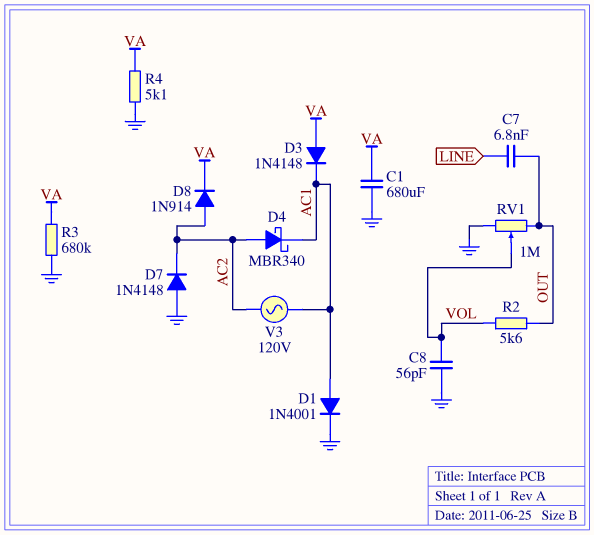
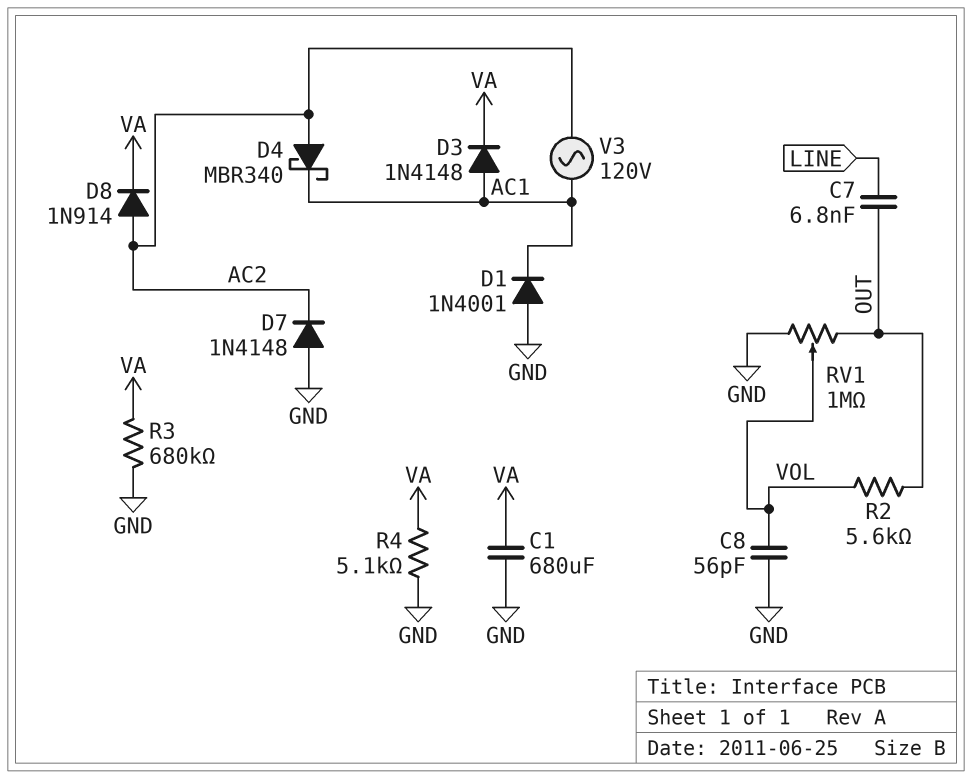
D1: diode 1N4001 (A AC1, K GND) -> diode 1N4001 (A GND, K AC1)
D3: diode 1N4148 (A VA, K AC1) -> diode 1N4148 (A AC1, K VA)

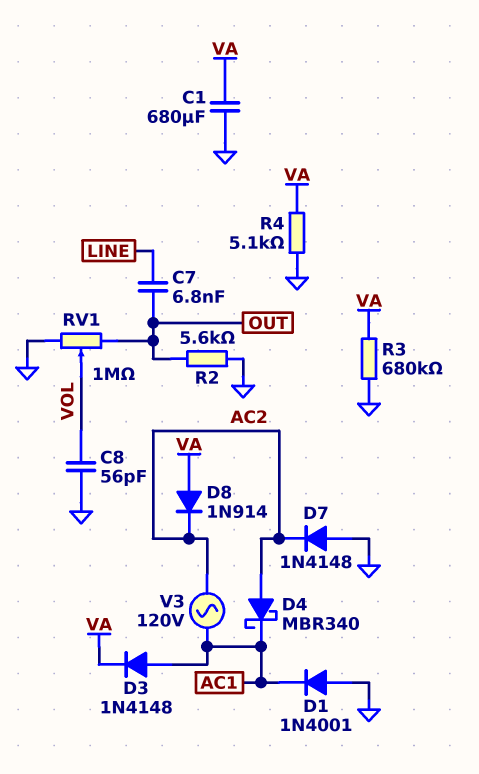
D8: diode 1N914 (A AC2, K VA) -> diode 1N914 (A VA, K AC2)
R2: 5.6k (OUT, VOL) -> 5.6k (GND, OUT)

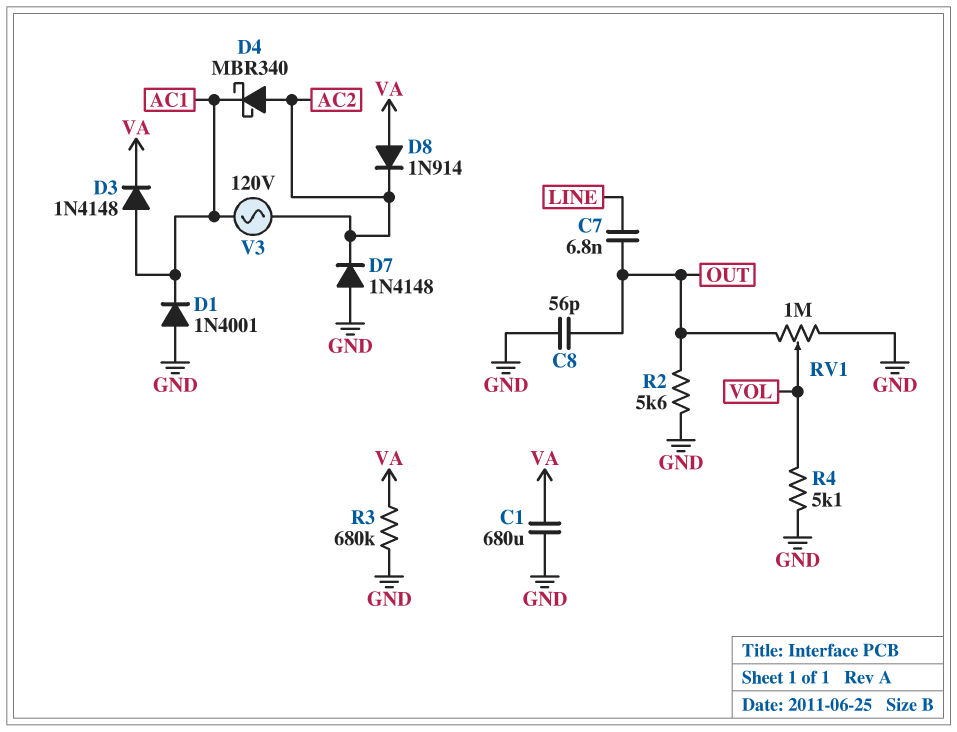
C8: 56pF (GND, VOL) -> 56pF (GND, OUT)
R4: 5.1k (GND, VA) -> 5.1k (GND, VOL)

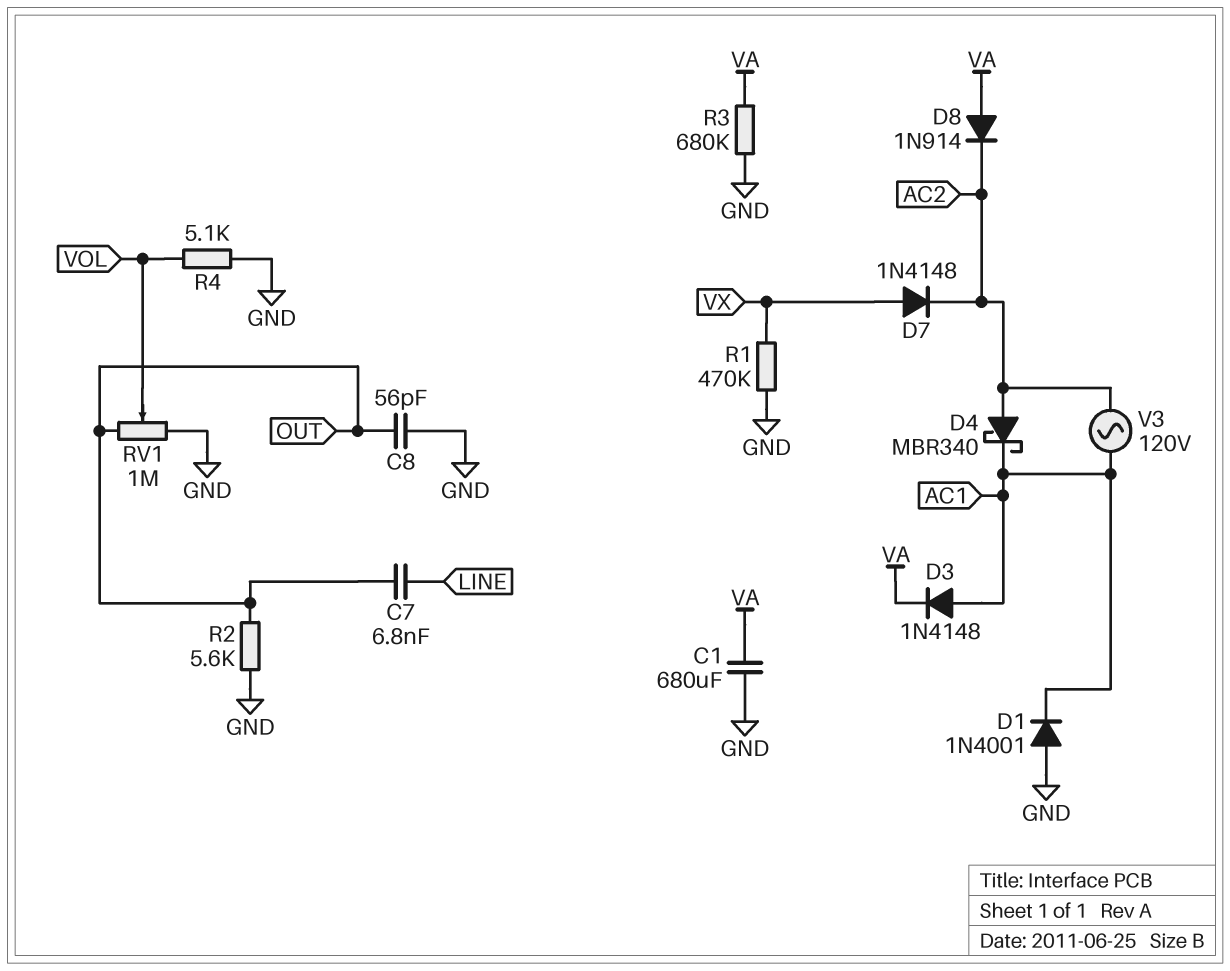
D7: diode 1N4148 (A GND, K AC2) -> diode 1N4148 (A VX, K AC2)
R1: none -> 470k (GND, VX)

